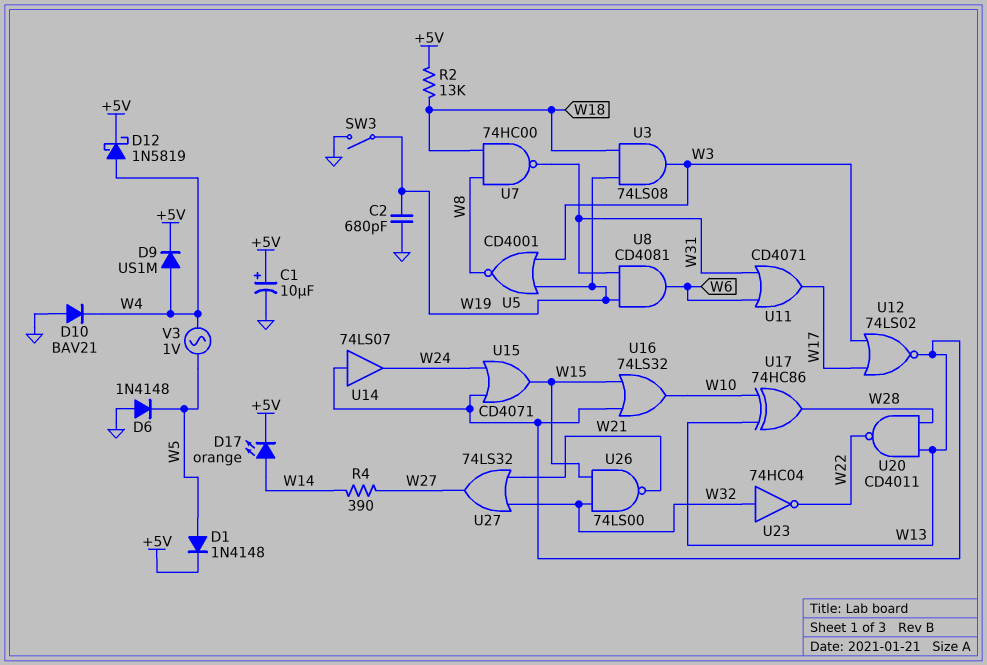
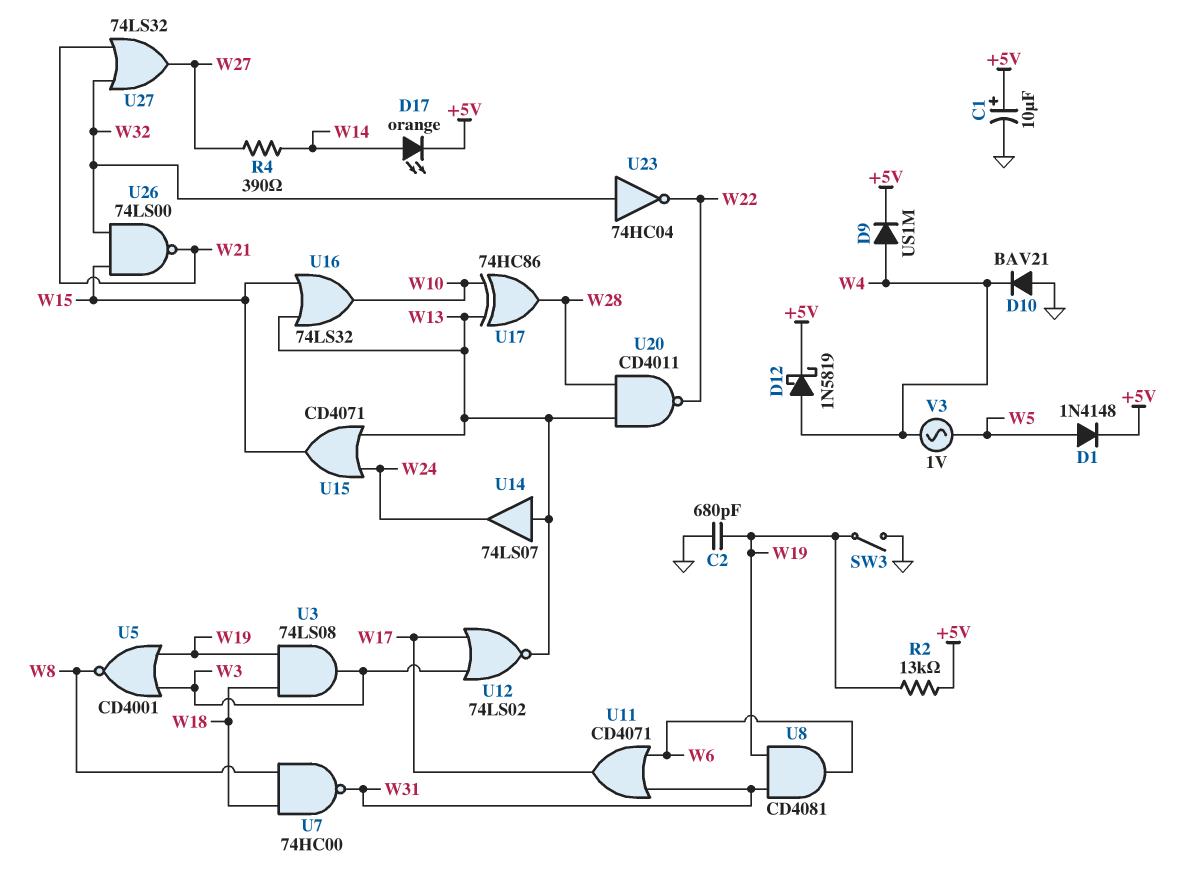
D6: diode 1N4148 (A GND, K W5) -> none
R2: 13k (+5V, W18) -> 13k (+5V, W19)

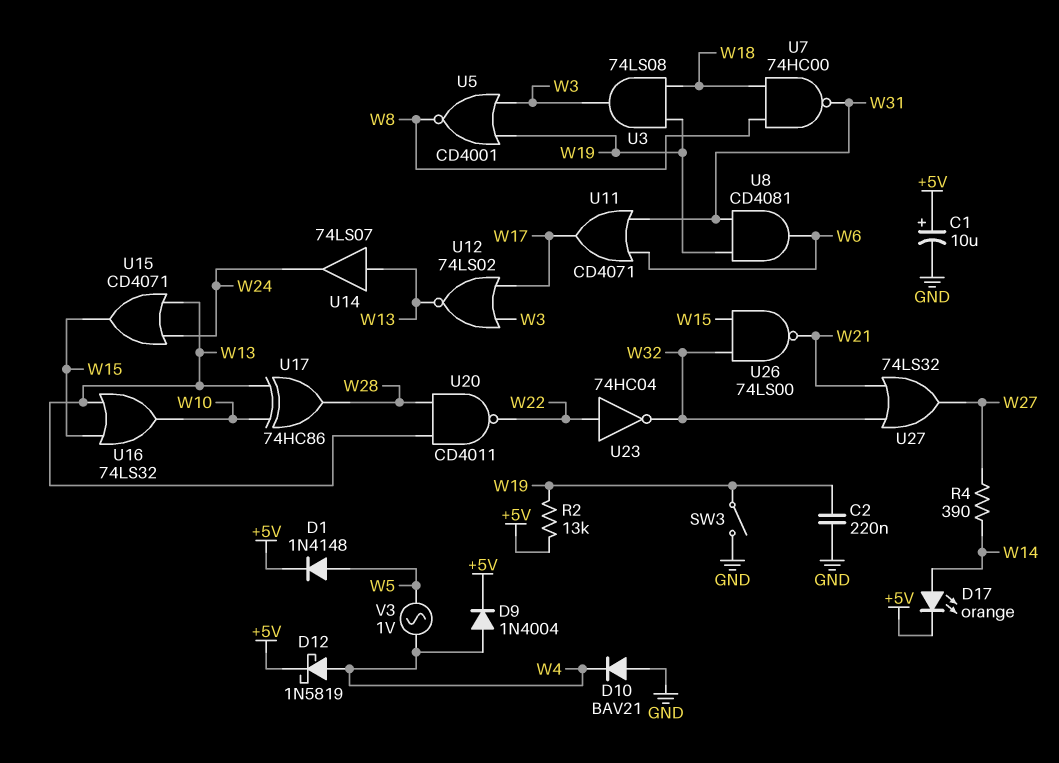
C2: 680pF (GND, W19) -> 220nF (GND, W19)
D9: diode US1M (A W4, K +5V) -> diode 1N4004 (A W4, K +5V)
U23: NOT 74HC04 (in W32, out W22) -> NOT 74HC04 (in W22, out W32)

